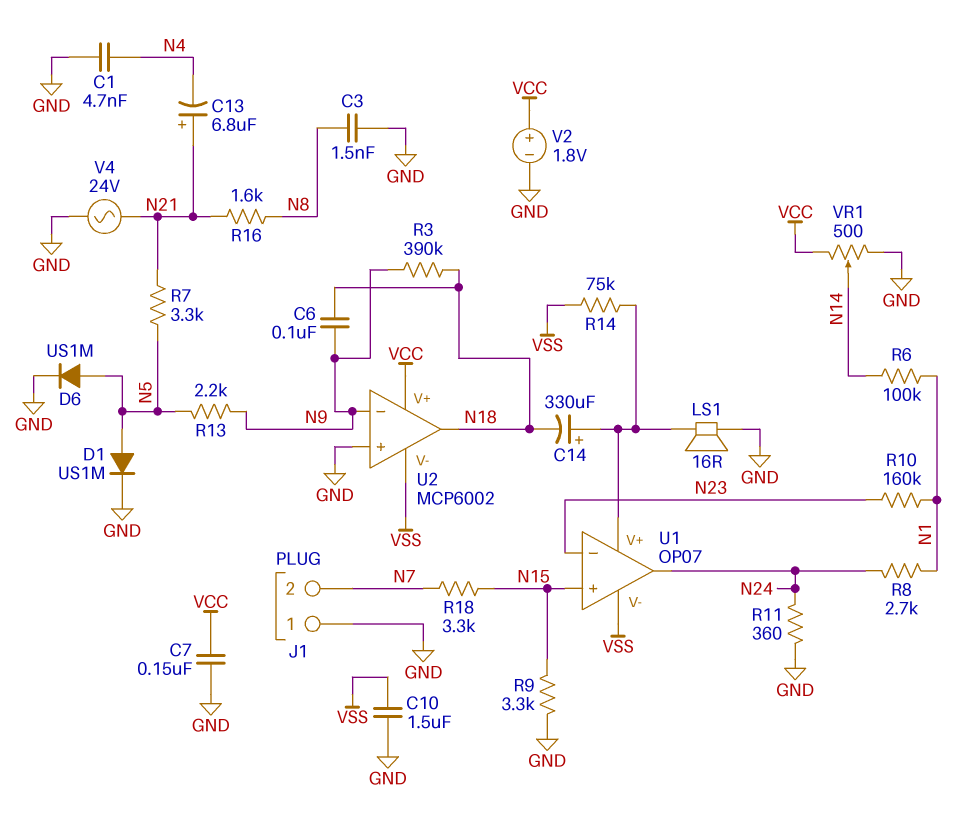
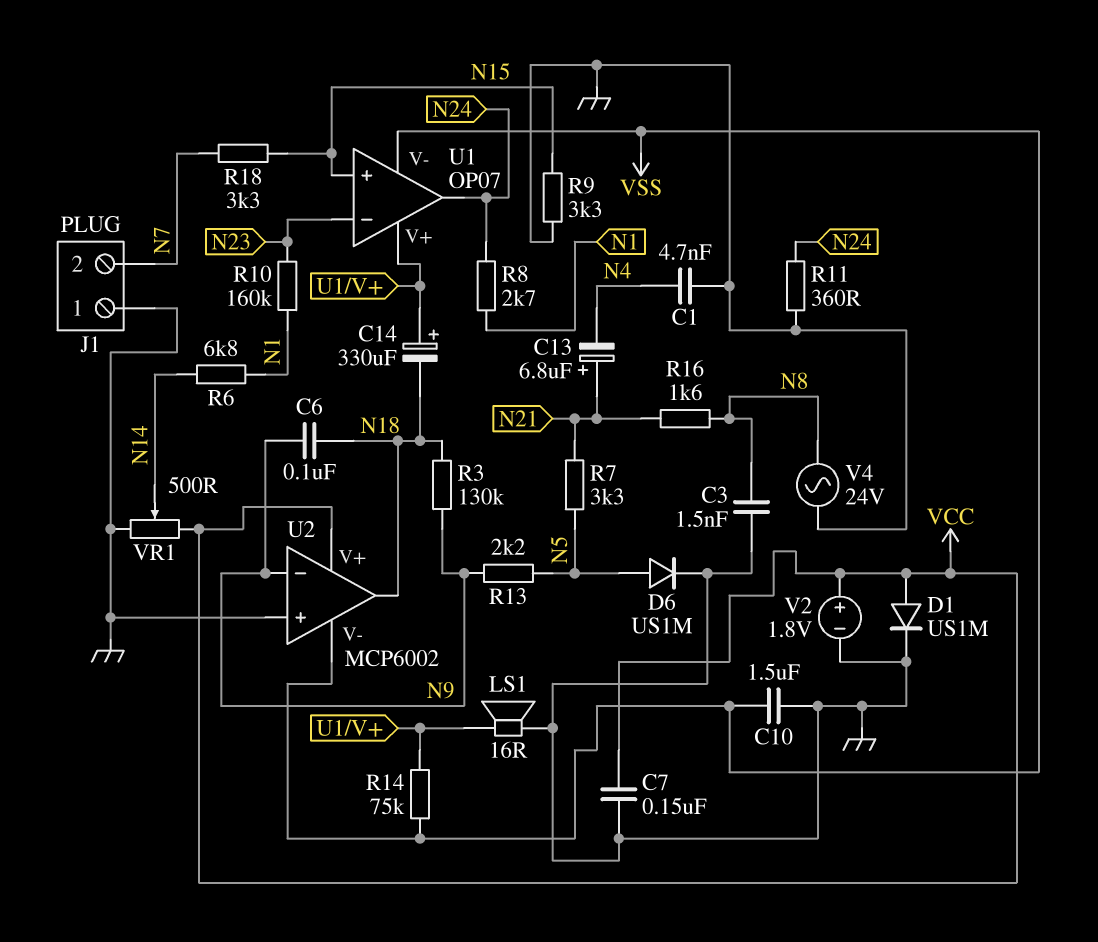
D1: diode US1M (A N5, K GND) -> diode US1M (A VCC, K GND)
R3: 390k (N9, N18) -> 130k (N9, N18)
R6: 100k (N1, N14) -> 6.8k (N1, N14)
V4: AC 24V (GND, N21) -> AC 24V (GND, N8)

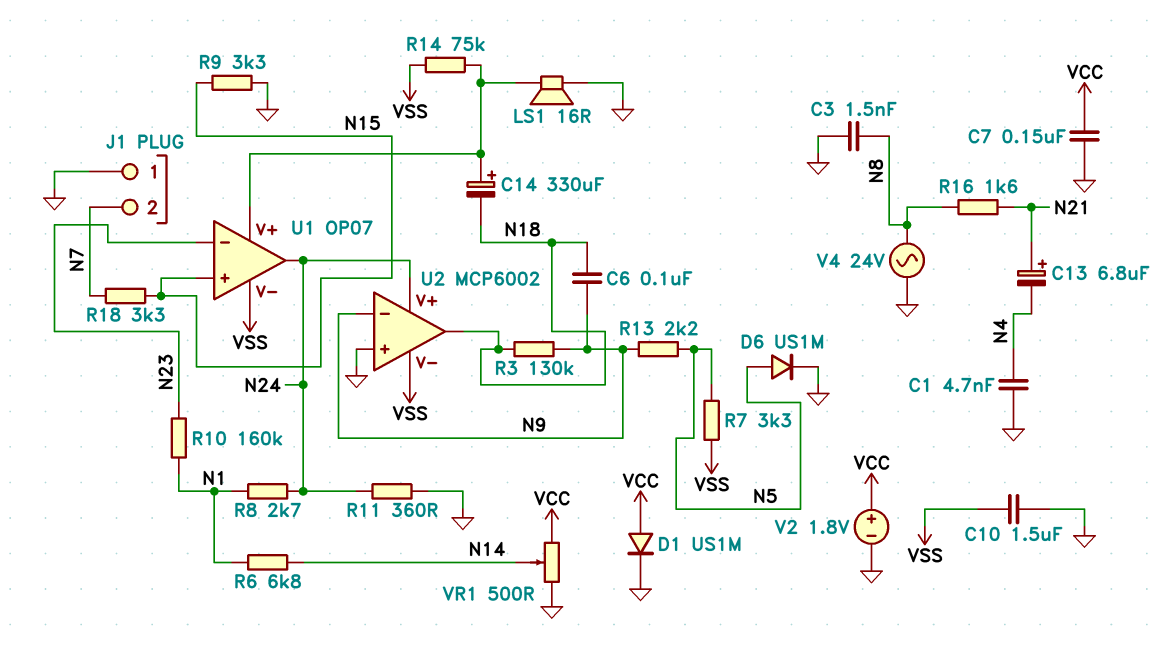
R7: 3.3k (N5, N21) -> 3.3k (N5, VSS)
U2 pin V+: VCC -> N24

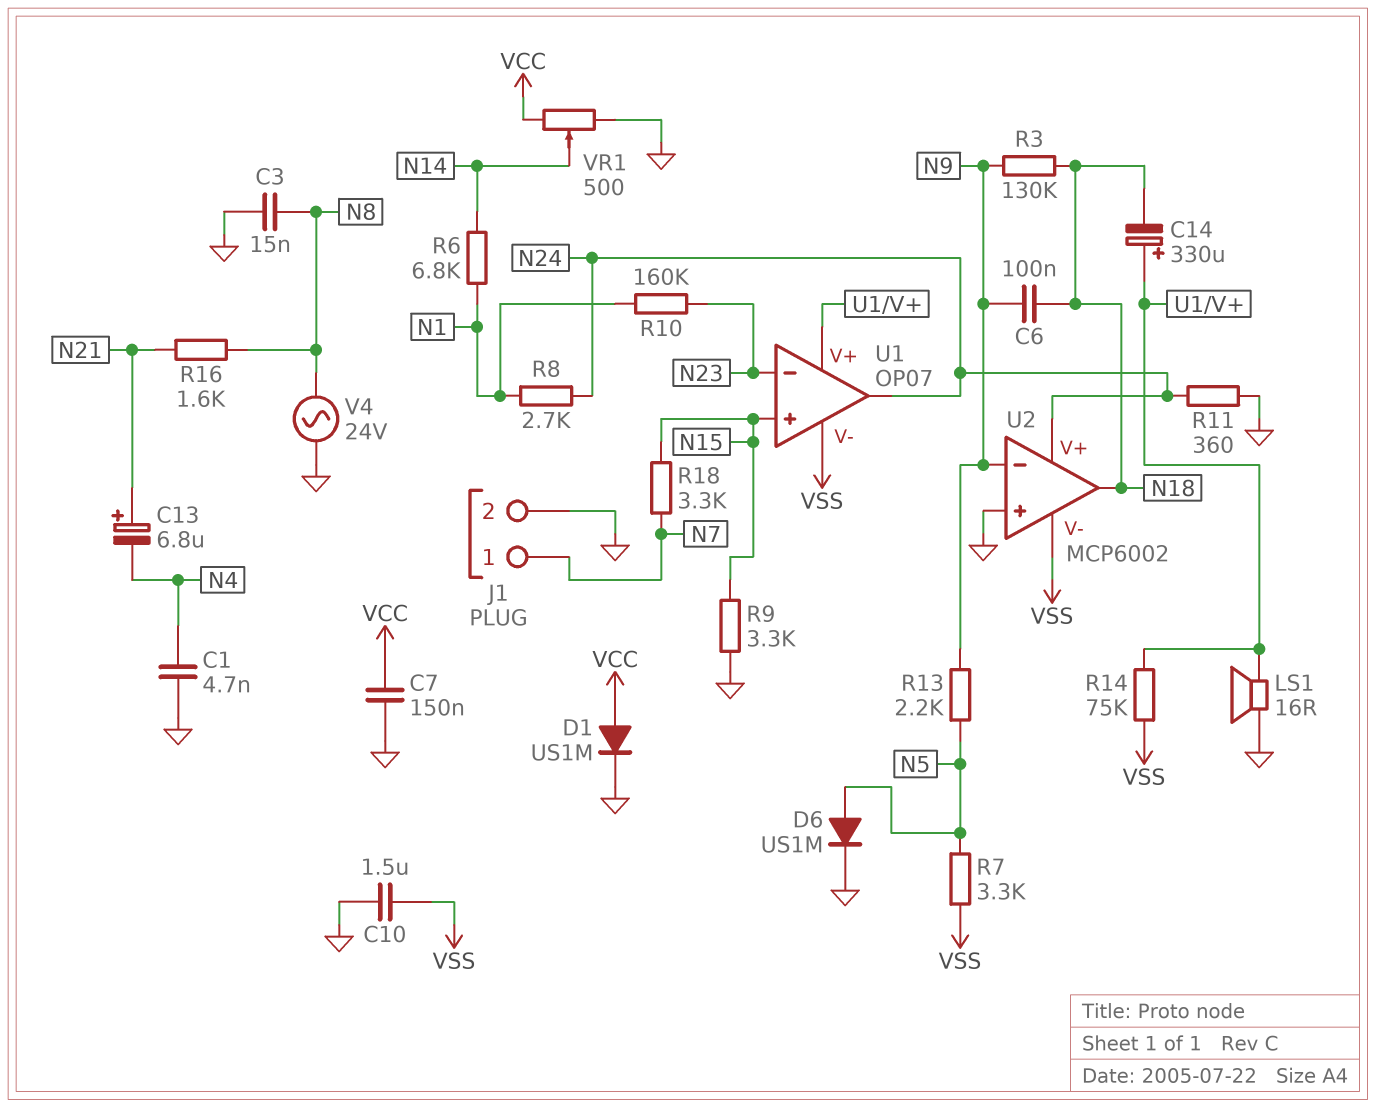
C3: 1.5nF (GND, N8) -> 15nF (GND, N8)
J1 pin 1: GND -> N7
J1 pin 2: N7 -> GND
V2: 1.8V (plus VCC, minus GND) -> none

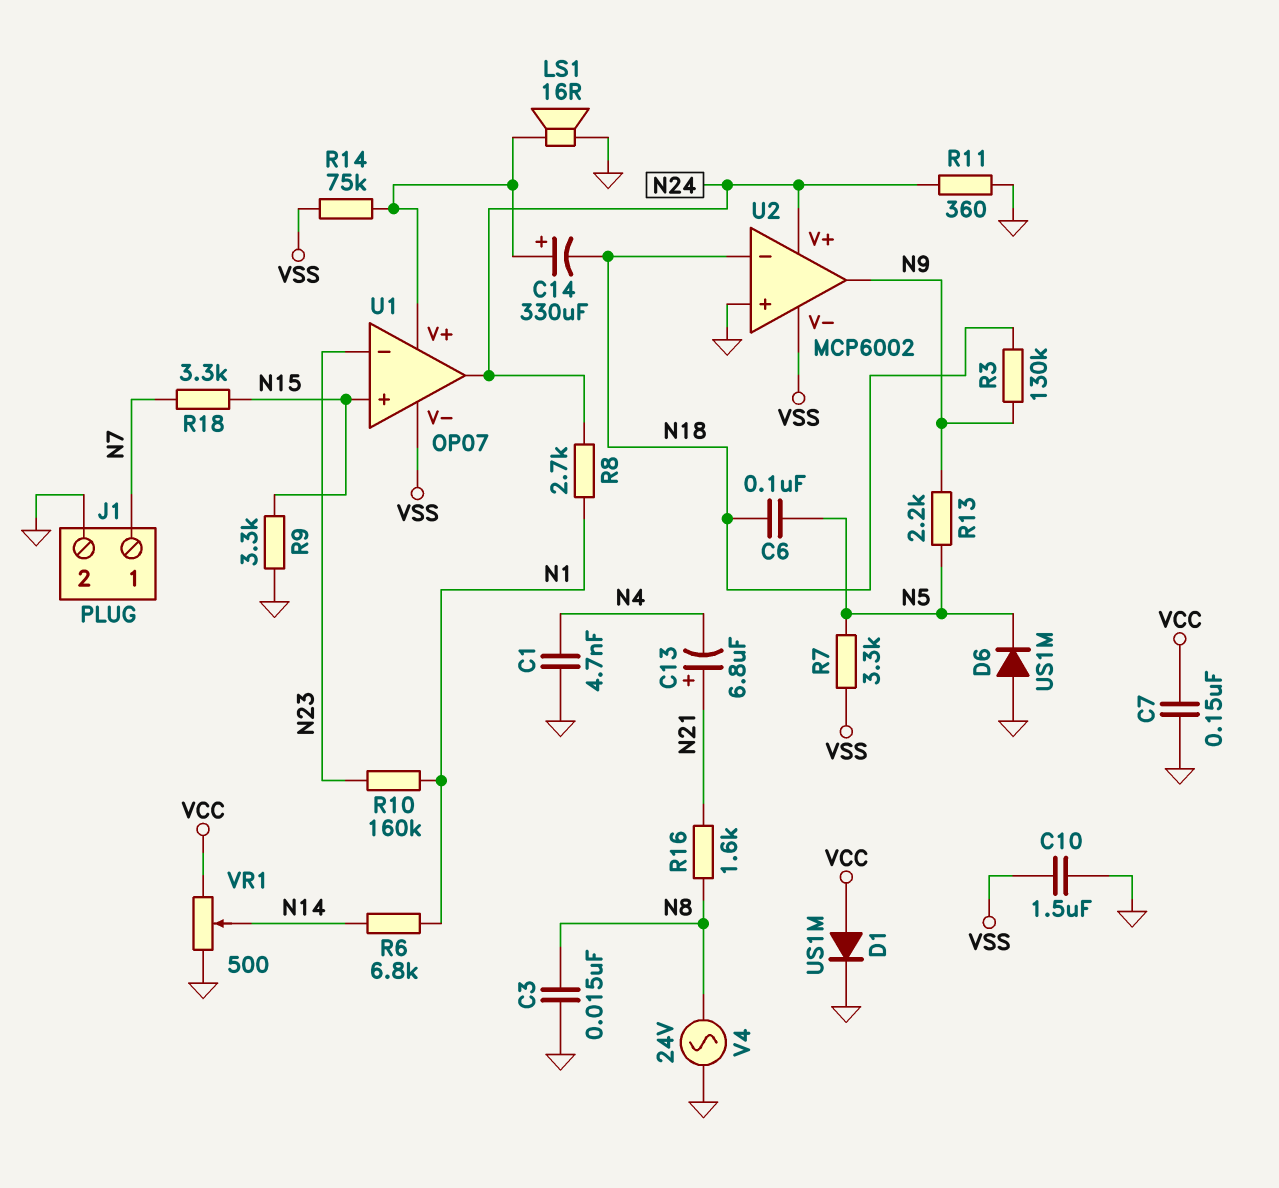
C6: 100nF (N9, N18) -> 100nF (N5, N18)
D6: diode US1M (A N5, K GND) -> diode US1M (A GND, K N5)
U2 pin in-: N9 -> N18
U2 pin out: N18 -> N9

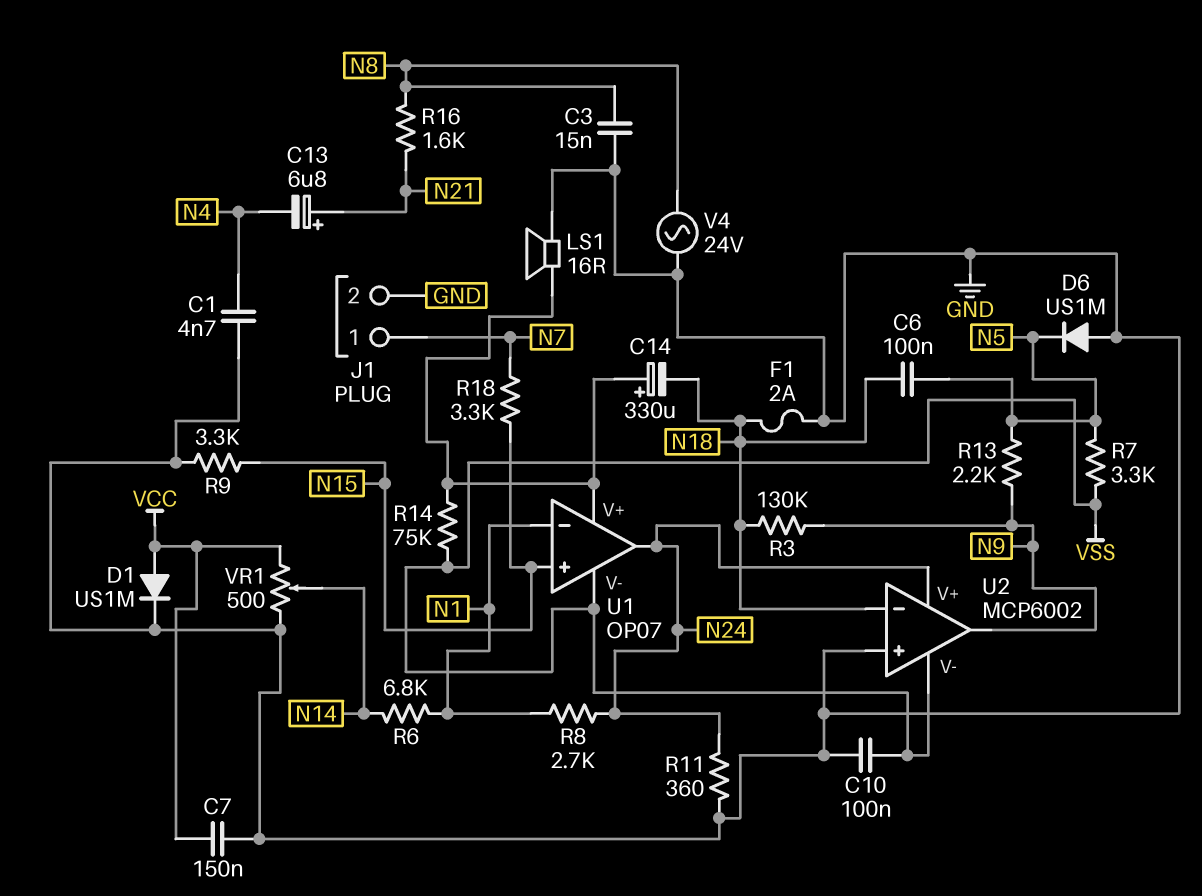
C10: 1.5uF (GND, VSS) -> 100nF (GND, VSS)
F1: none -> 2A (GND, N18)
R10: 160k (N1, N23) -> none
U1 pin in-: N23 -> N1

